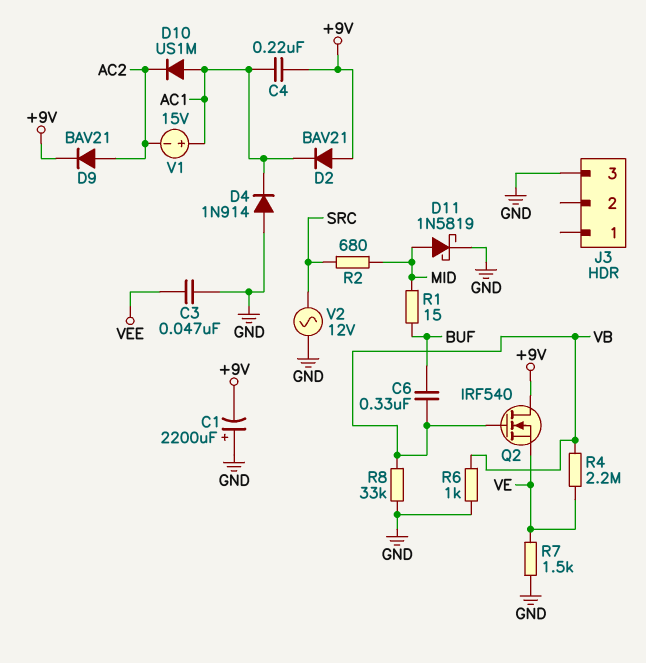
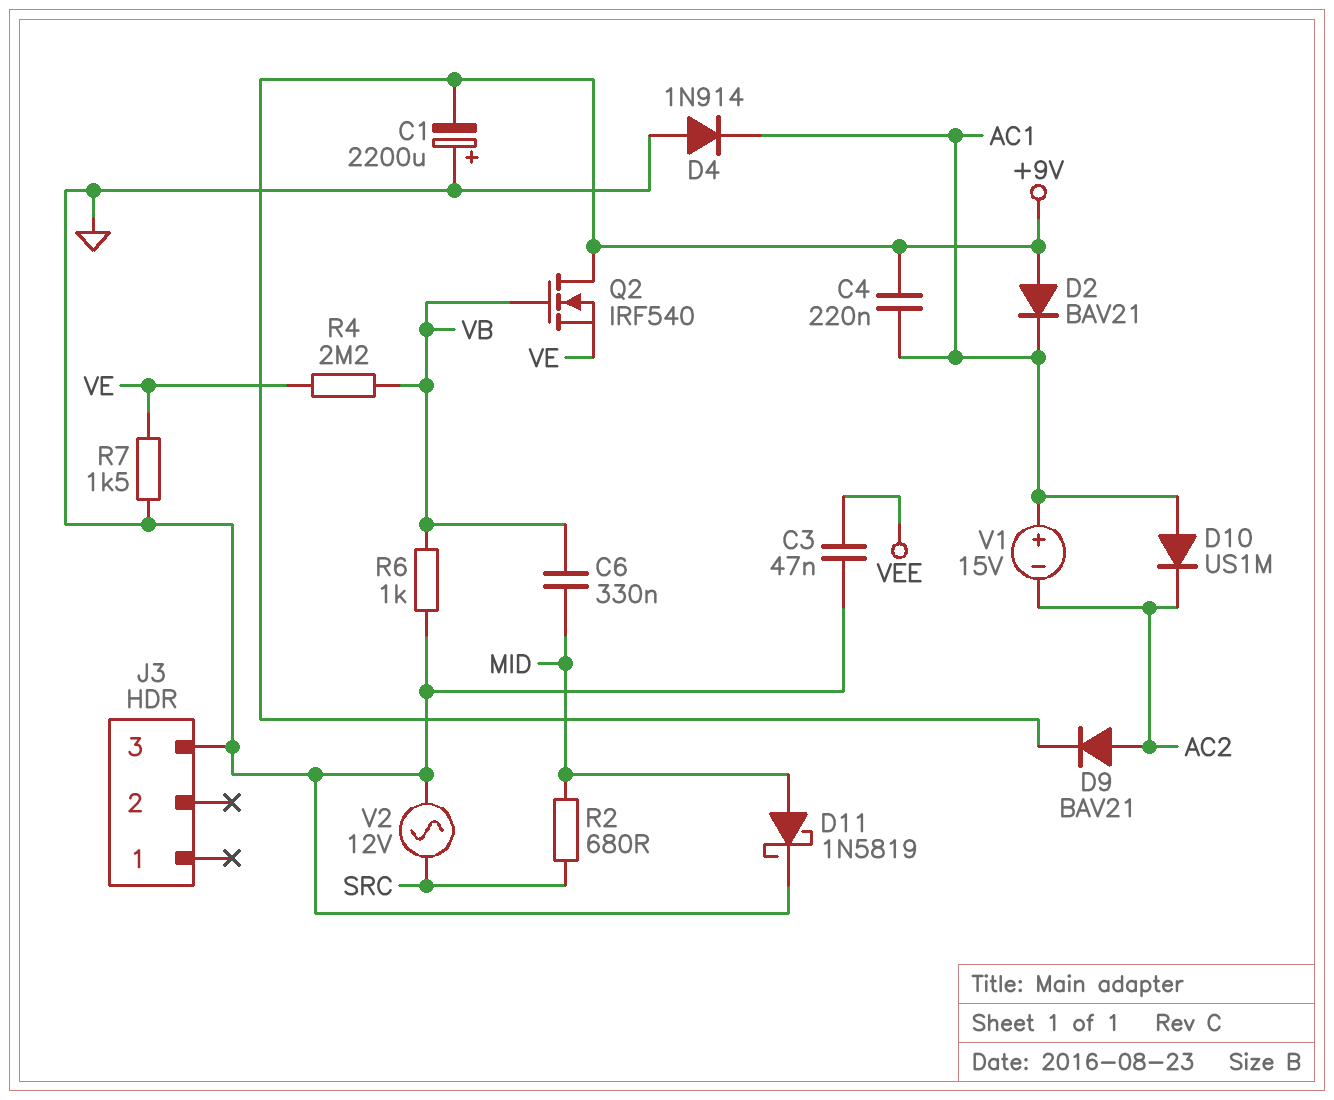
C6: 330nF (BUF, VB) -> 330nF (MID, VB)
R1: 15 (BUF, MID) -> none
R8: 33k (GND, VB) -> none

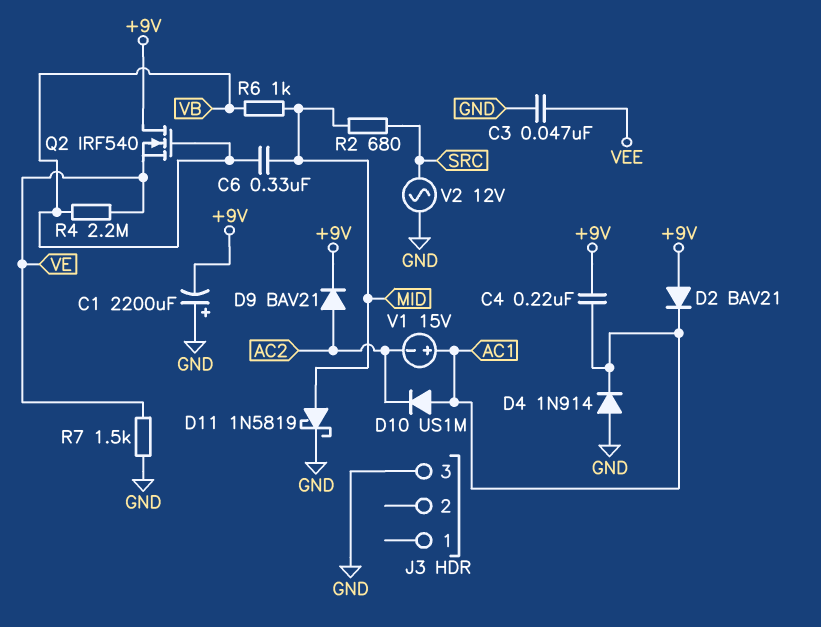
R6: 1k (GND, VB) -> 1k (MID, VB)

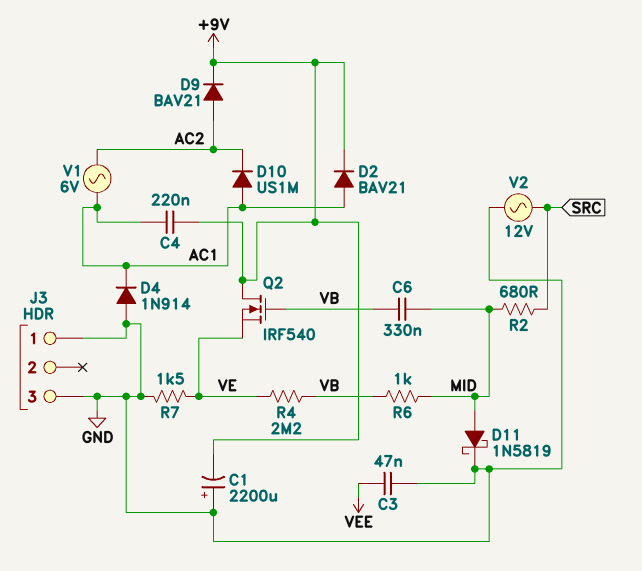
D2: diode BAV21 (A +9V, K AC1) -> diode BAV21 (A AC1, K +9V)
J3 pin 1: none -> GND
V1: 15V (plus AC1, minus AC2) -> AC 6V (AC1, AC2)

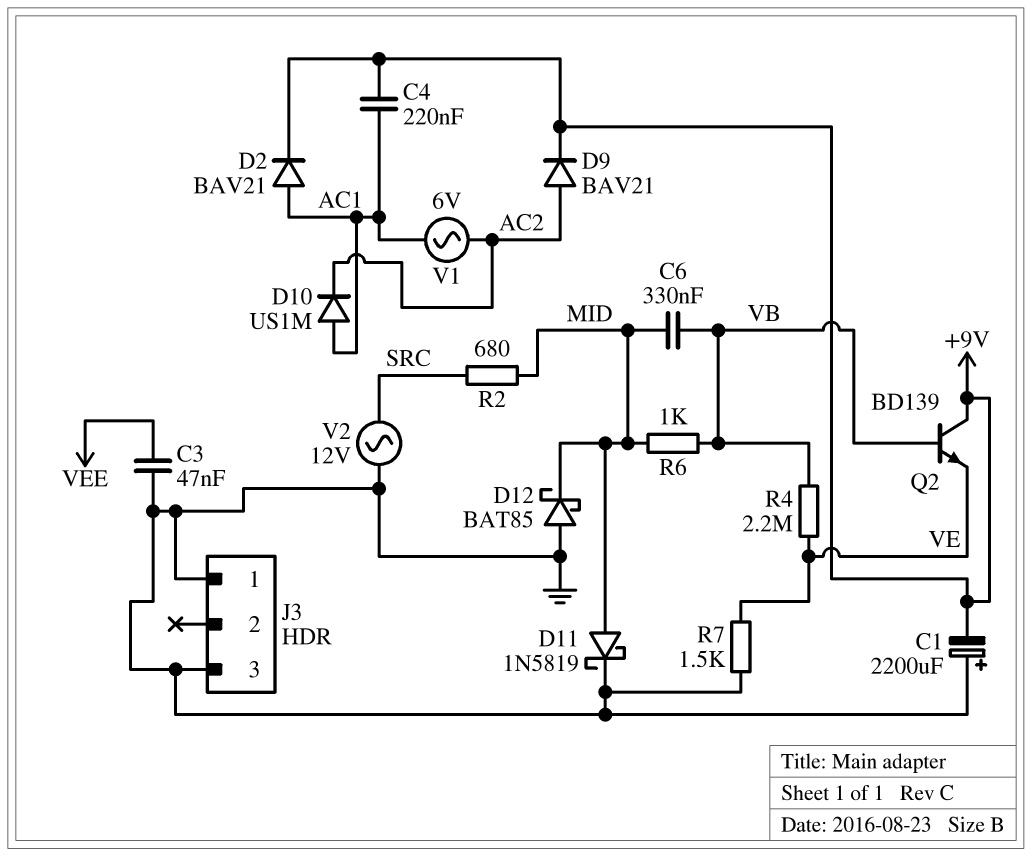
D4: diode 1N914 (A GND, K AC1) -> none
D12: none -> schottky BAT85 (A GND, K MID)
Q2: NMOS IRF540 (G VB, D +9V, S VE) -> NPN BD139 (B VB, C +9V, E VE)

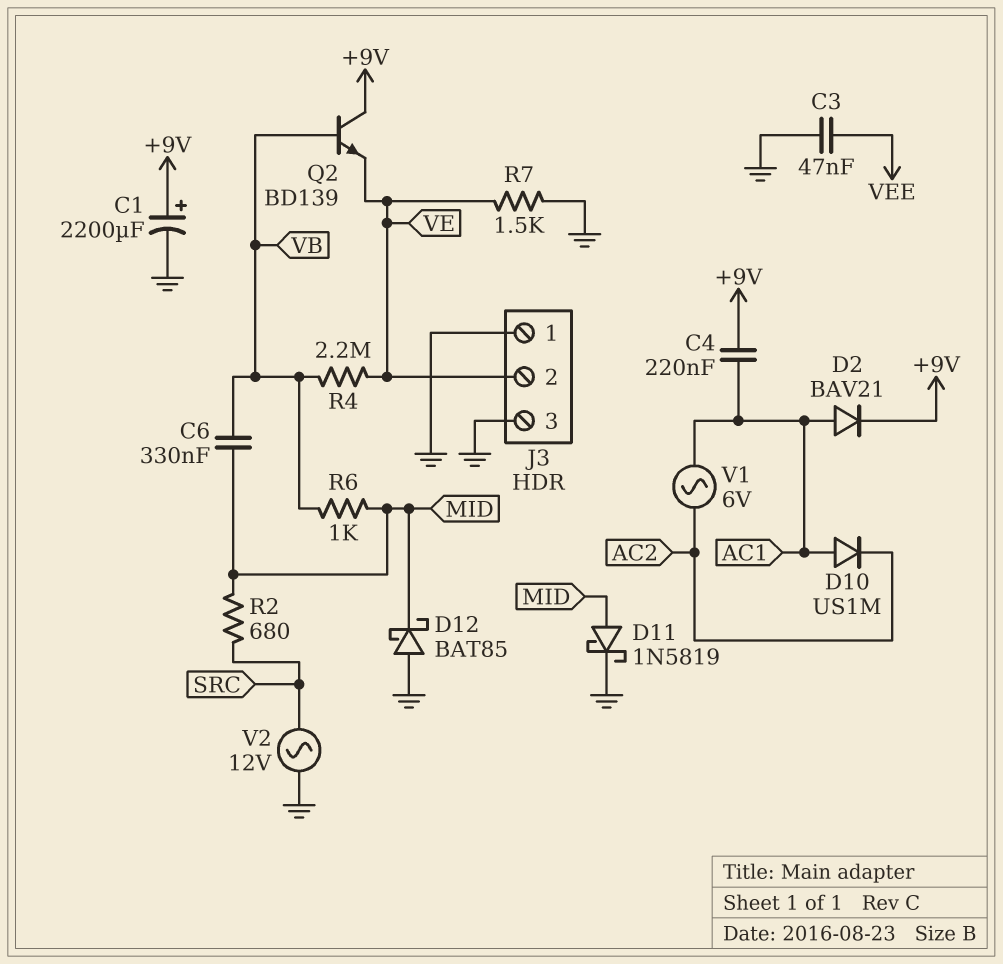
C1: 2200uF (plus GND, minus +9V) -> 2200uF (plus +9V, minus GND)
D9: diode BAV21 (A AC2, K +9V) -> none
J3 pin 2: none -> VE

